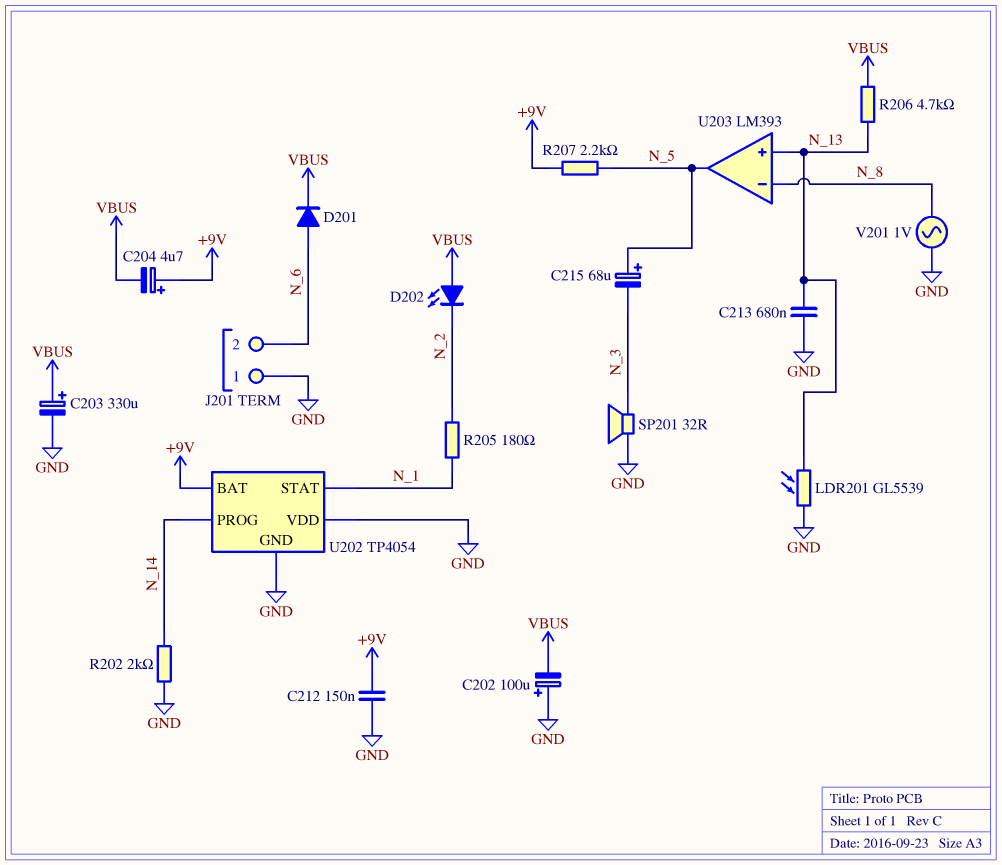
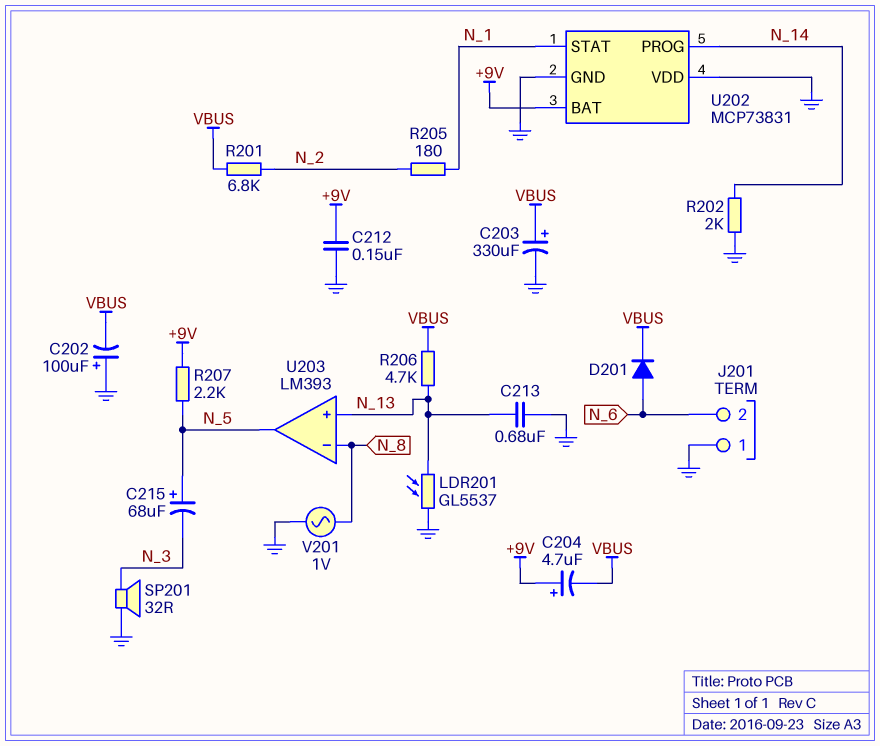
D202: LED (A VBUS, K N_2) -> none
LDR201: GL5539 (GND, N_13) -> GL5537 (GND, N_13)
R201: none -> 6.8k (N_2, VBUS)
U202: TP4054 -> MCP73831

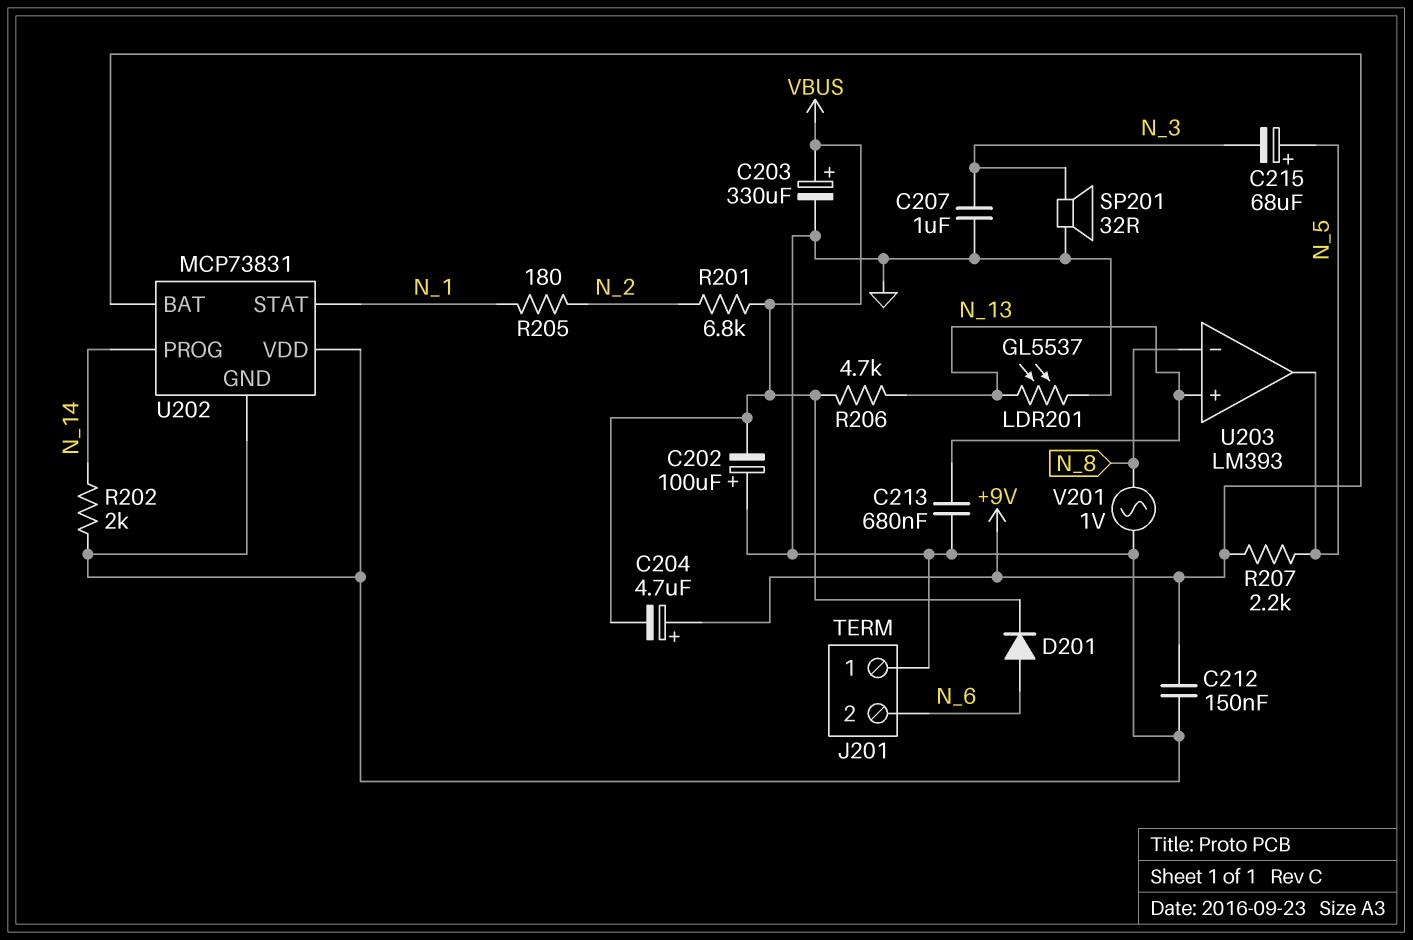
C207: none -> 1uF (GND, N_3)

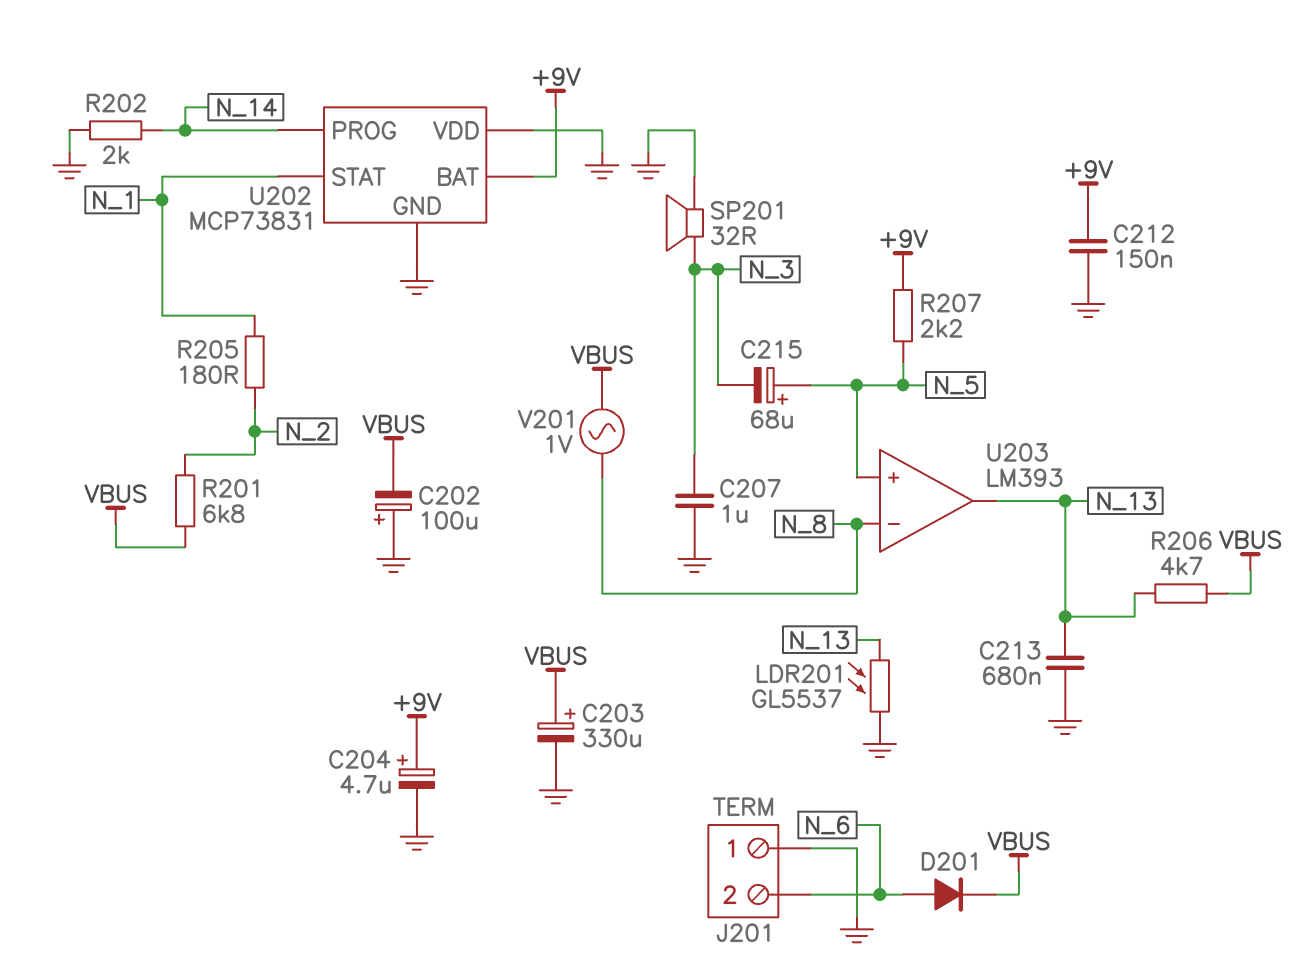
C204: 4.7uF (plus +9V, minus VBUS) -> 4.7uF (plus +9V, minus GND)
U203 pin in+: N_13 -> N_5
U203 pin out: N_5 -> N_13
V201: AC 1V (GND, N_8) -> AC 1V (N_8, VBUS)

